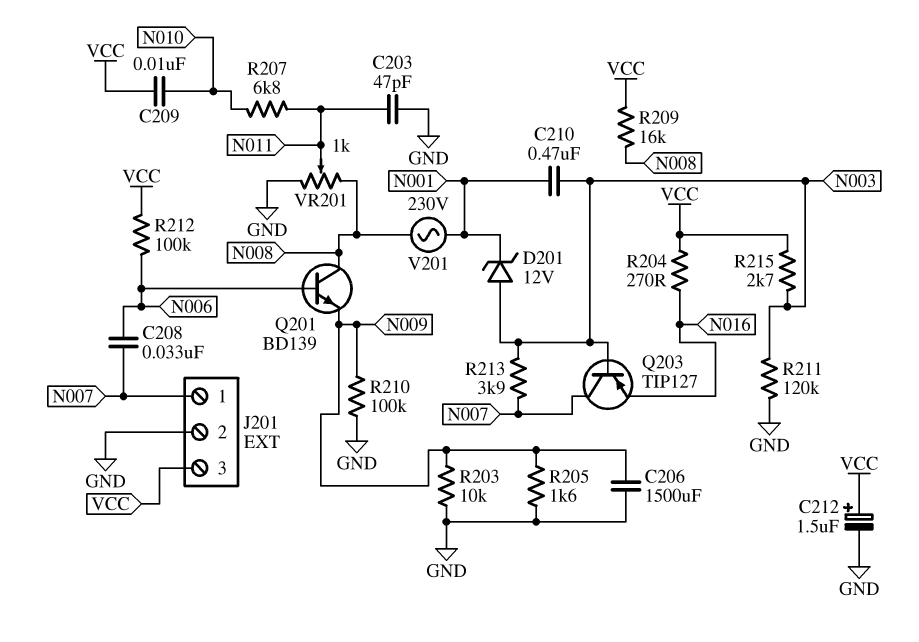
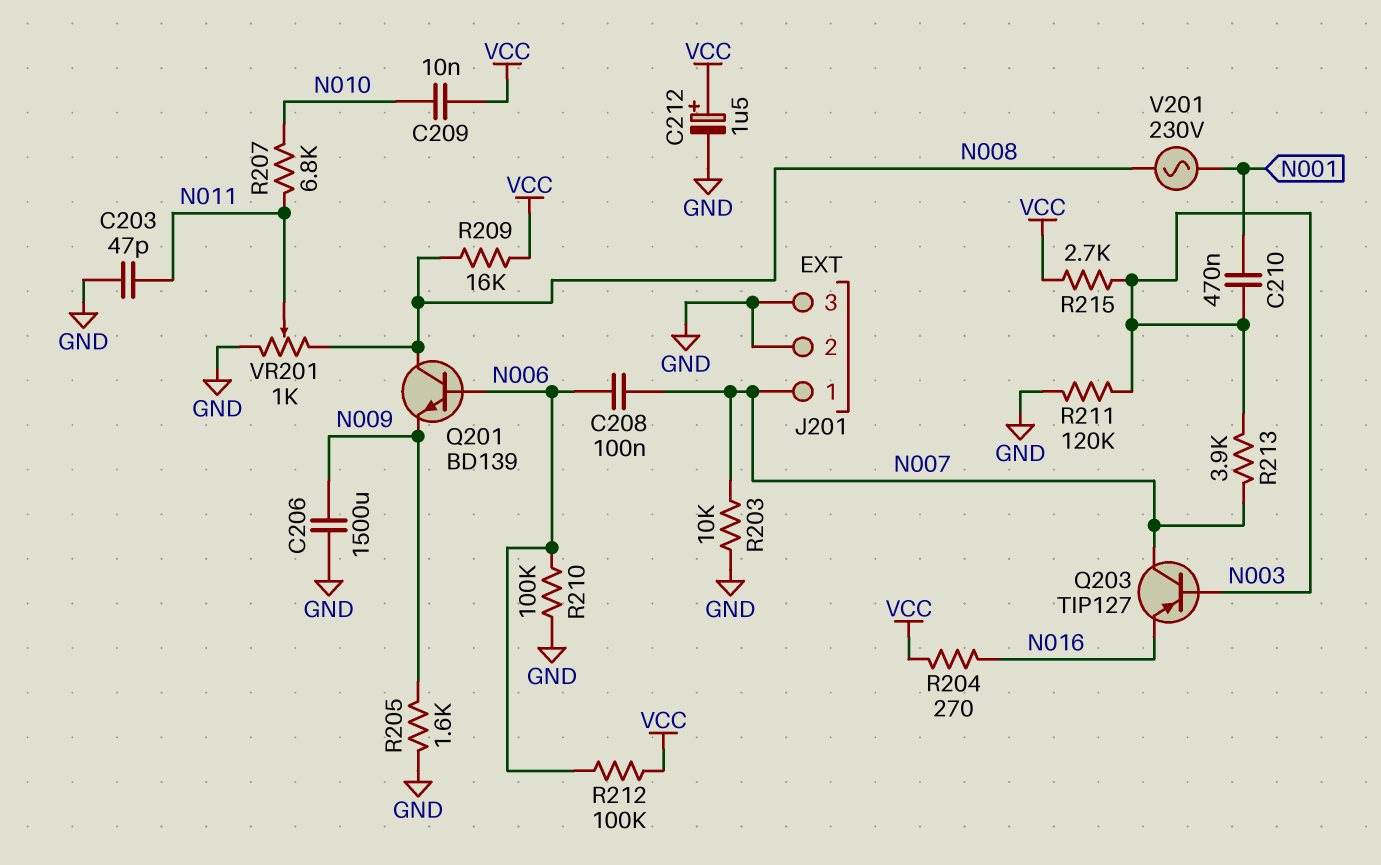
C208: 33nF (N006, N007) -> 100nF (N006, N007)
D201: zener 12V (A N003, K N001) -> none
J201 pin 3: VCC -> GND
R203: 10k (GND, N009) -> 10k (GND, N007)
R210: 100k (GND, N009) -> 100k (GND, N006)

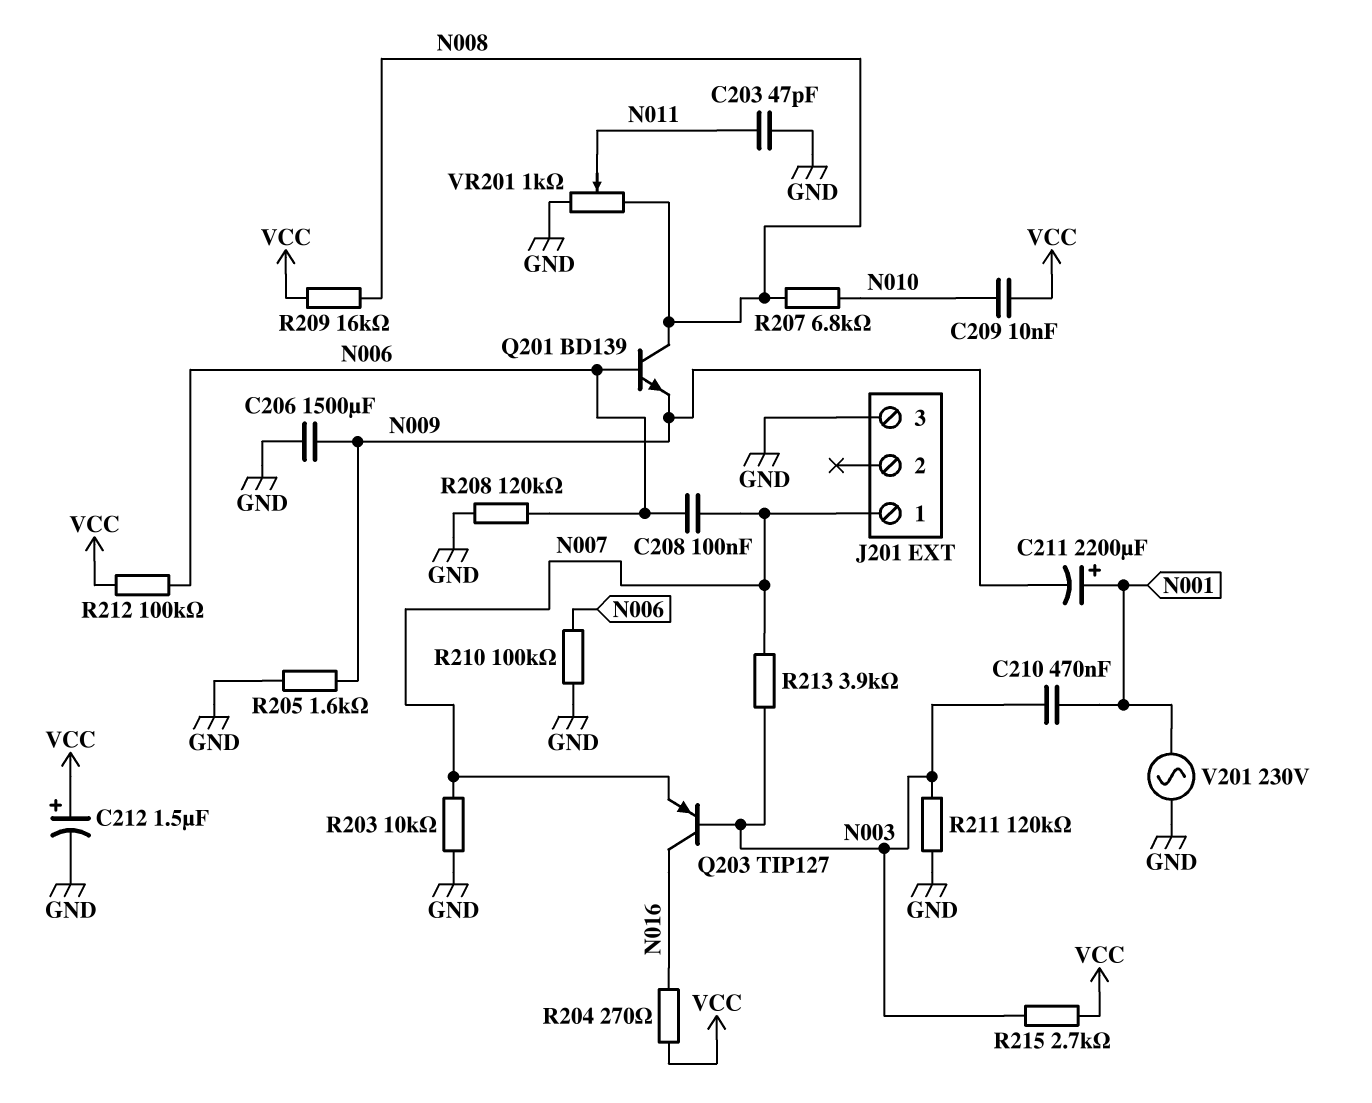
C211: none -> 2200uF (plus N001, minus N009)
J201 pin 2: GND -> none
Q203: PNP TIP127 (B N003, C N007, E N016) -> PNP TIP127 (B N003, C N016, E N007)
R207: 6.8k (N010, N011) -> 6.8k (N008, N010)
R208: none -> 120k (GND, N006)
V201: AC 230V (N001, N008) -> AC 230V (GND, N001)

